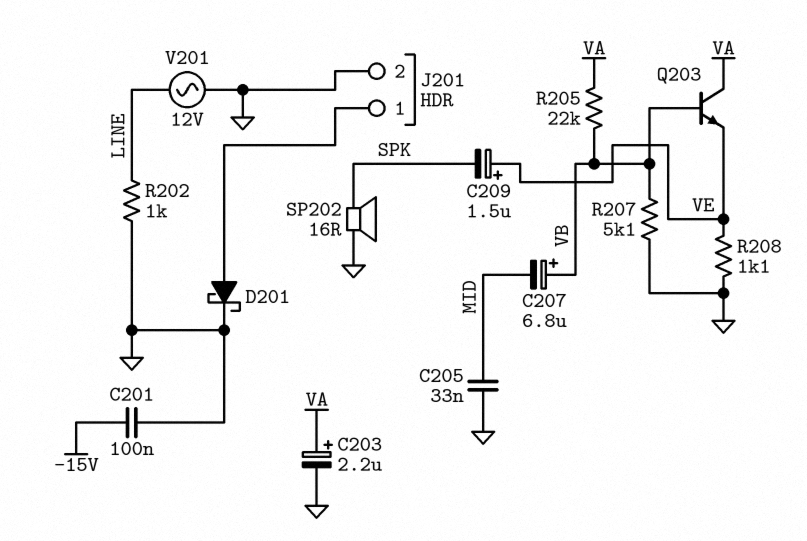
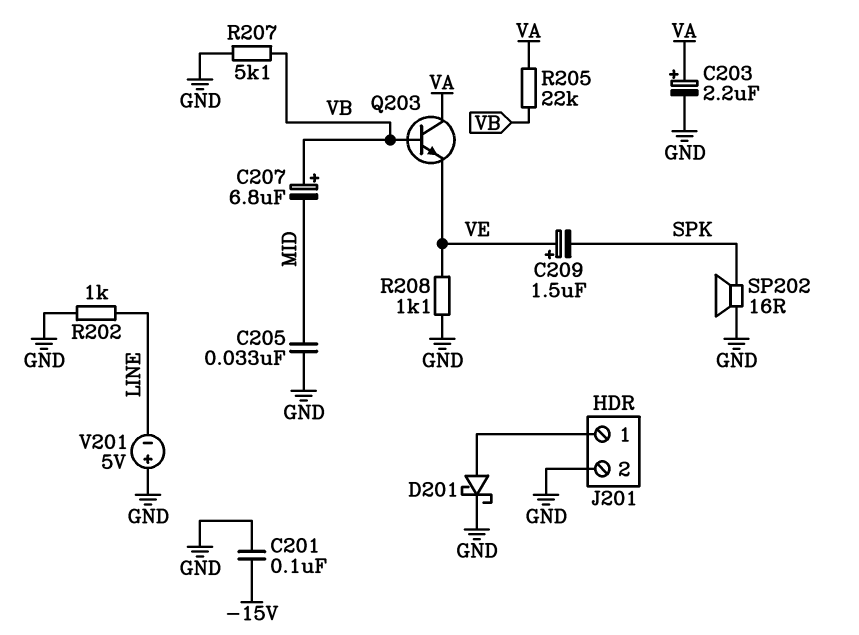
V201: AC 12V (GND, LINE) -> 5V (plus GND, minus LINE)

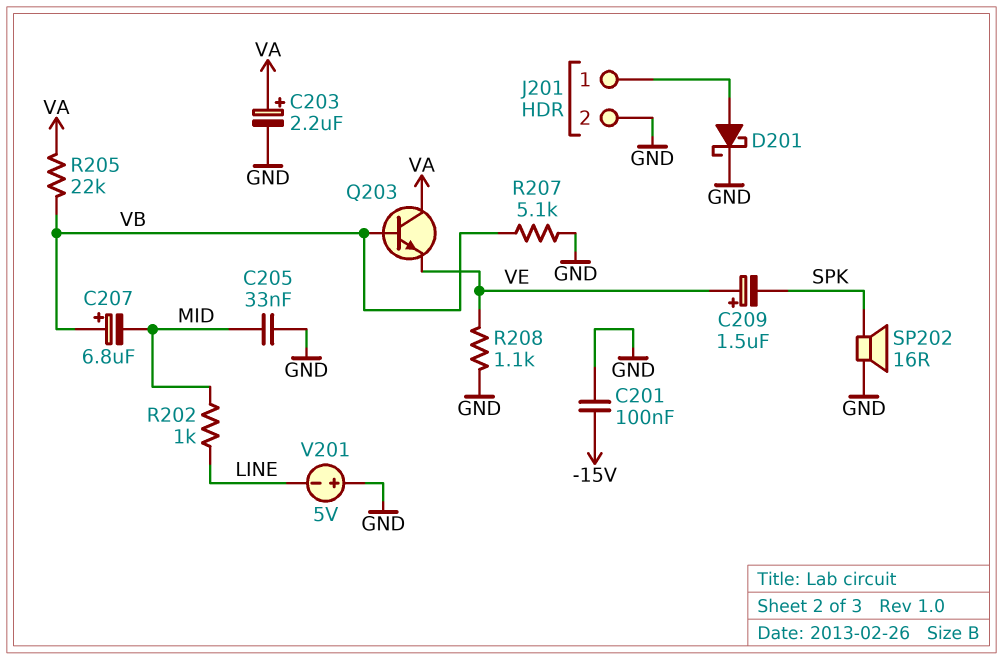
R202: 1k (GND, LINE) -> 1k (LINE, MID)

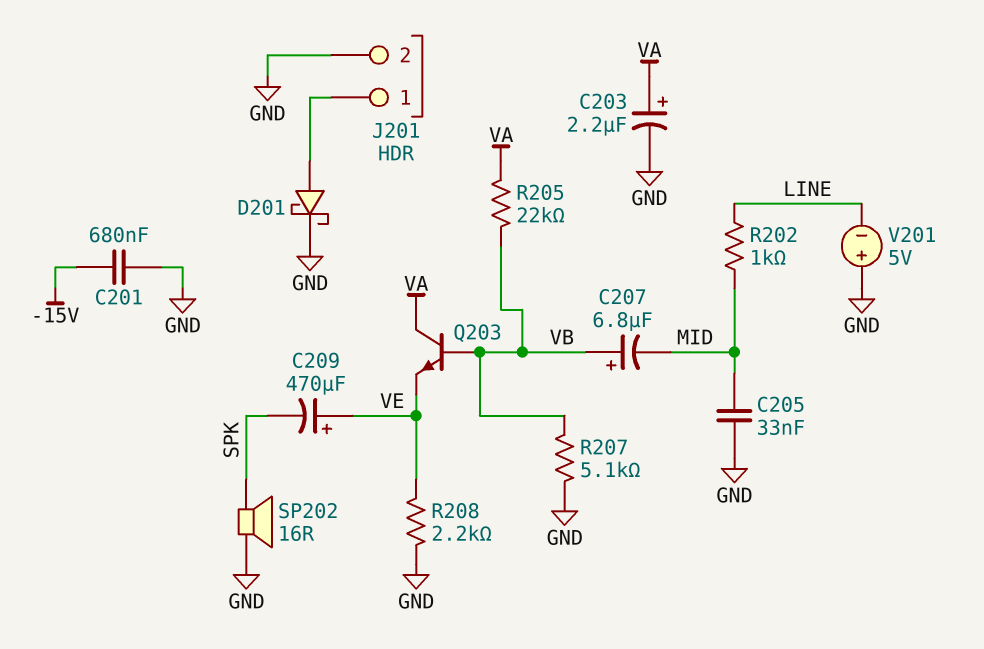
C201: 100nF (-15V, GND) -> 680nF (-15V, GND)
C209: 1.5uF (plus VE, minus SPK) -> 470uF (plus VE, minus SPK)
R208: 1.1k (GND, VE) -> 2.2k (GND, VE)

